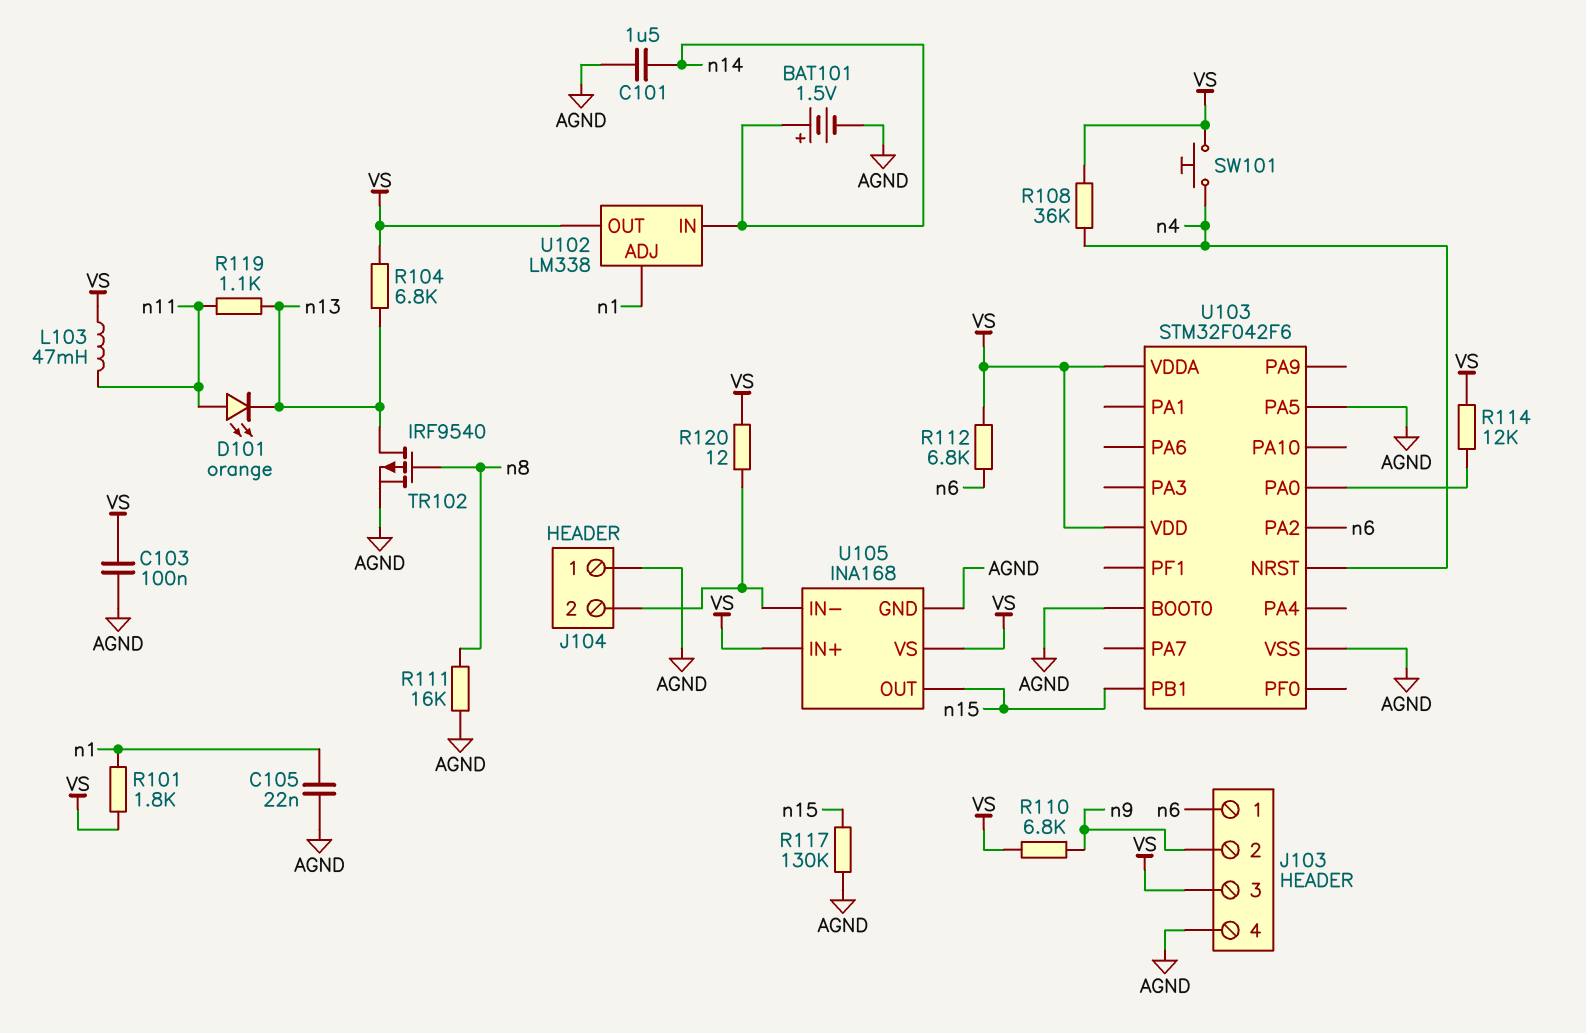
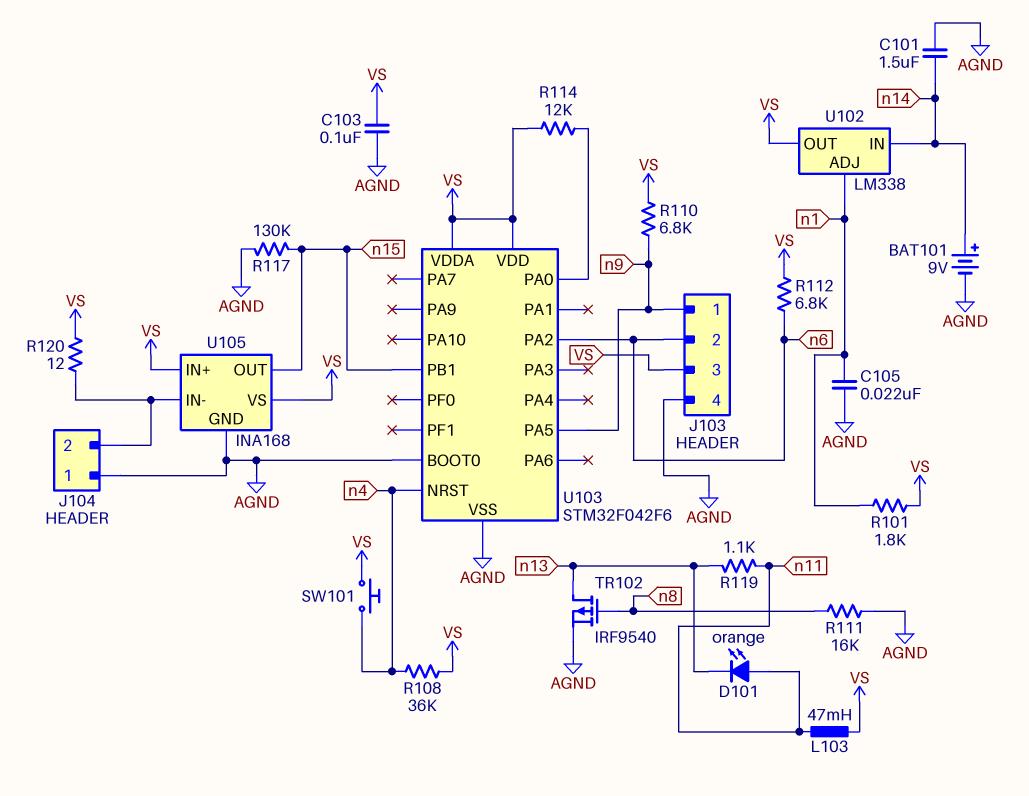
BAT101: 1.5V (plus n14, minus AGND) -> 9V (plus n14, minus AGND)
J103 pin 1: n6 -> n9
J103 pin 2: n9 -> n6
R104: 6.8k (VS, n13) -> none
U103 pin PA5: AGND -> n9

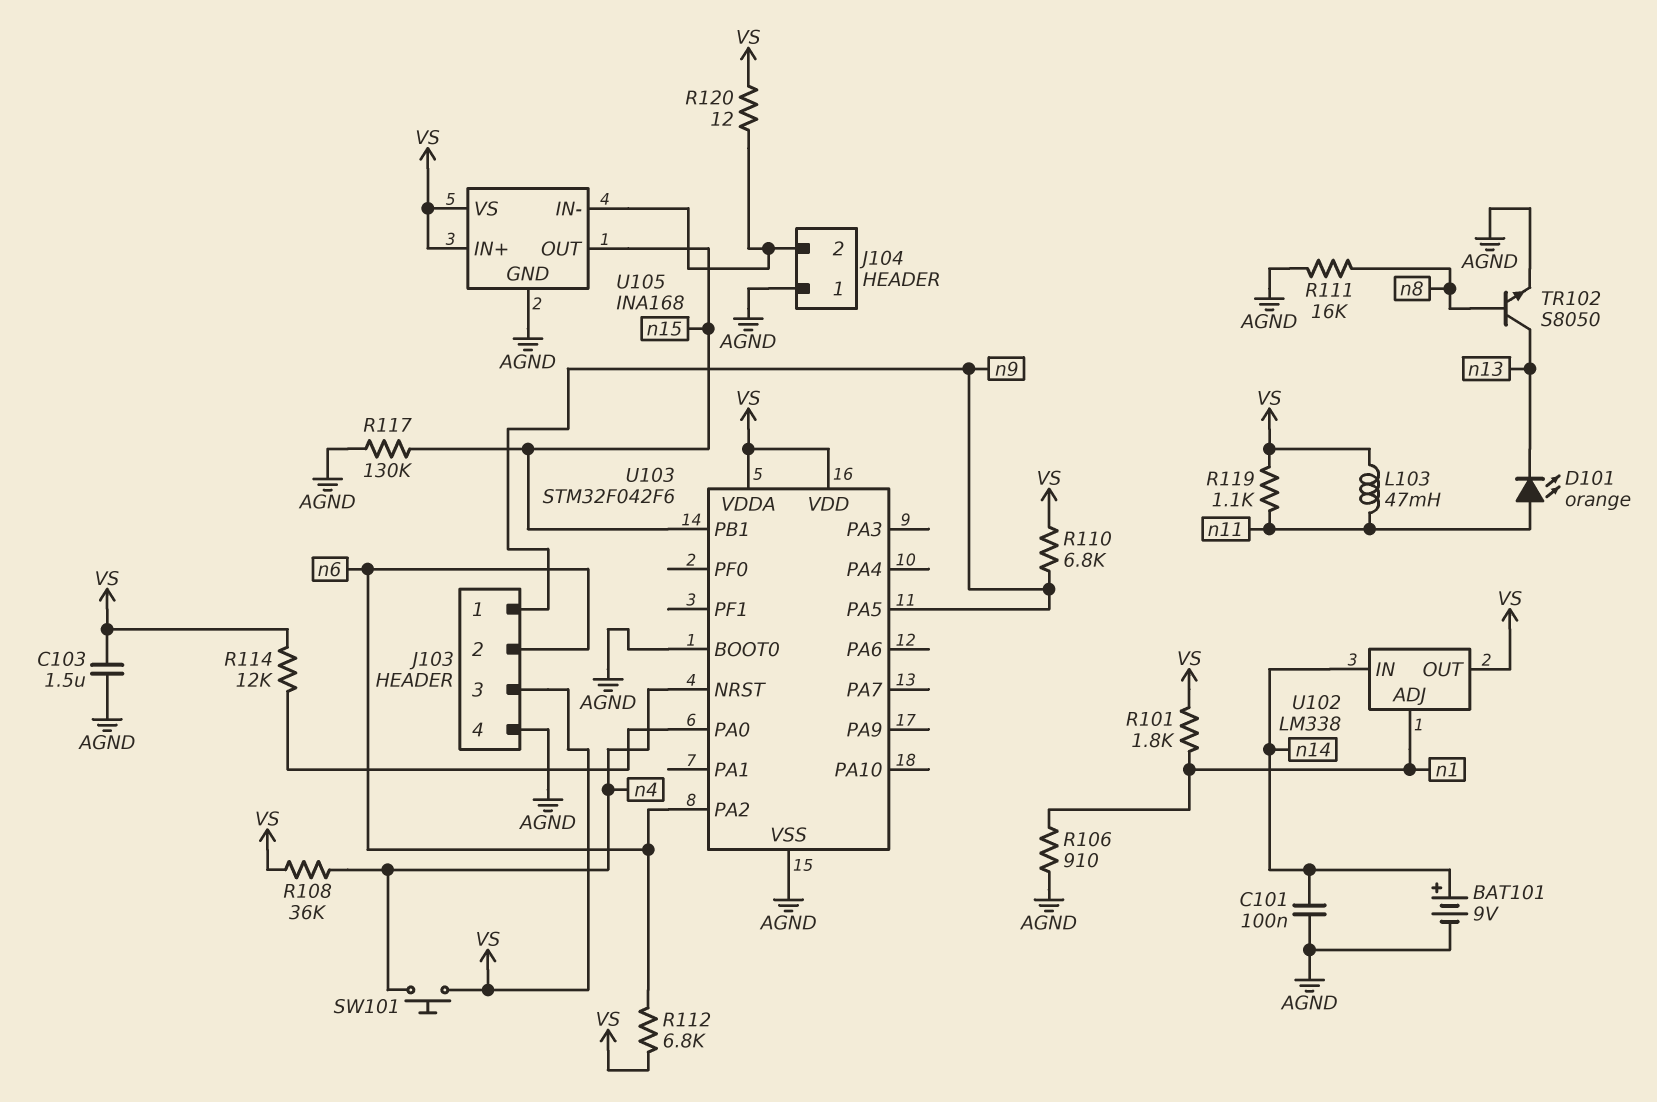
C101: 1.5uF (AGND, n14) -> 100nF (AGND, n14)
C103: 100nF (AGND, VS) -> 1.5uF (AGND, VS)
C105: 22nF (AGND, n1) -> none
R106: none -> 910 (AGND, n1)
R119: 1.1k (n11, n13) -> 1.1k (VS, n11)
TR102: PMOS IRF9540 (G n8, D n13, S AGND) -> NPN S8050 (B n8, C n13, E AGND)

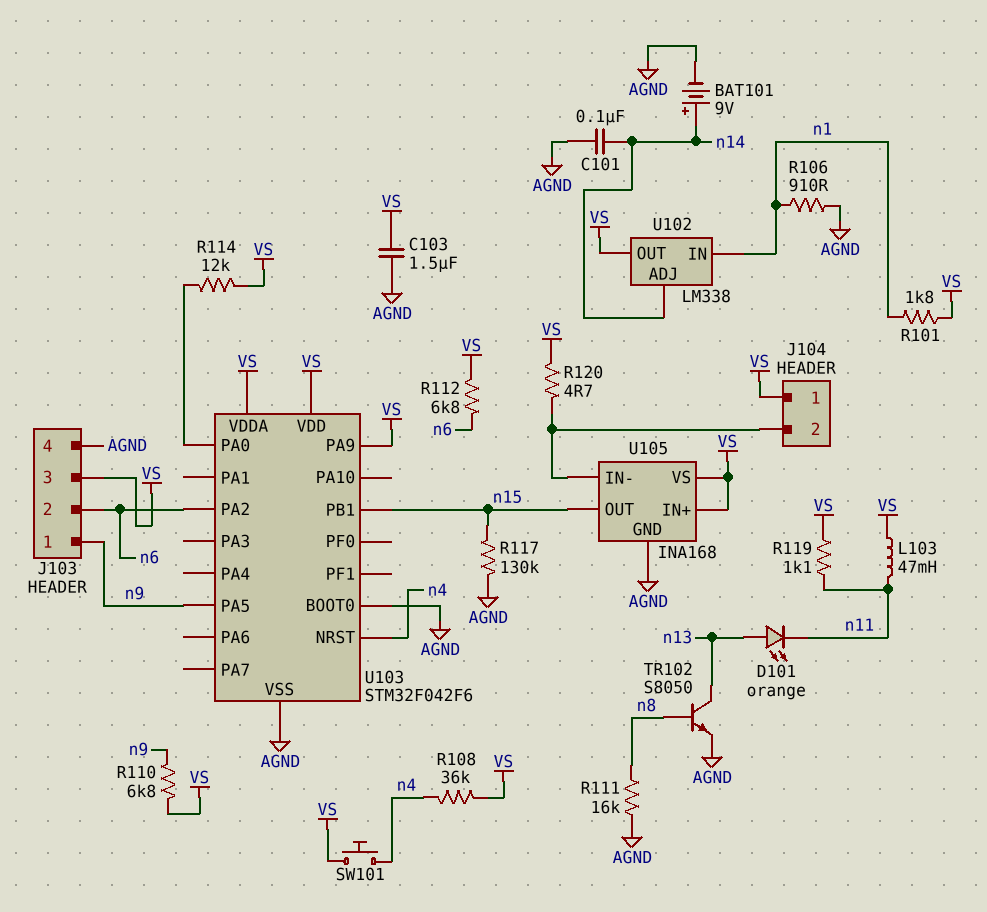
D101: LED orange (A n11, K n13) -> LED orange (A n13, K n11)
J104 pin 1: AGND -> VS
R120: 12 (J104/2, VS) -> 4.7 (J104/2, VS)
U102 pin ADJ: n1 -> n14
U102 pin IN: n14 -> n1
U103 pin PA9: none -> VS

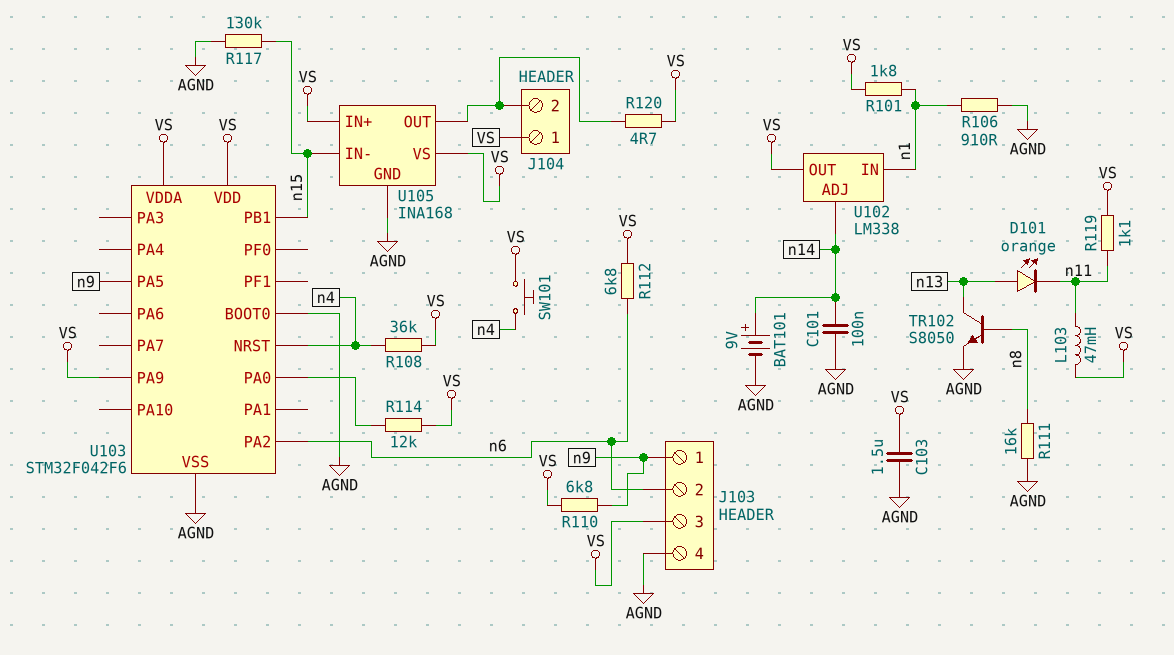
U105 pin IN-: J104/2 -> n15
U105 pin OUT: n15 -> J104/2

